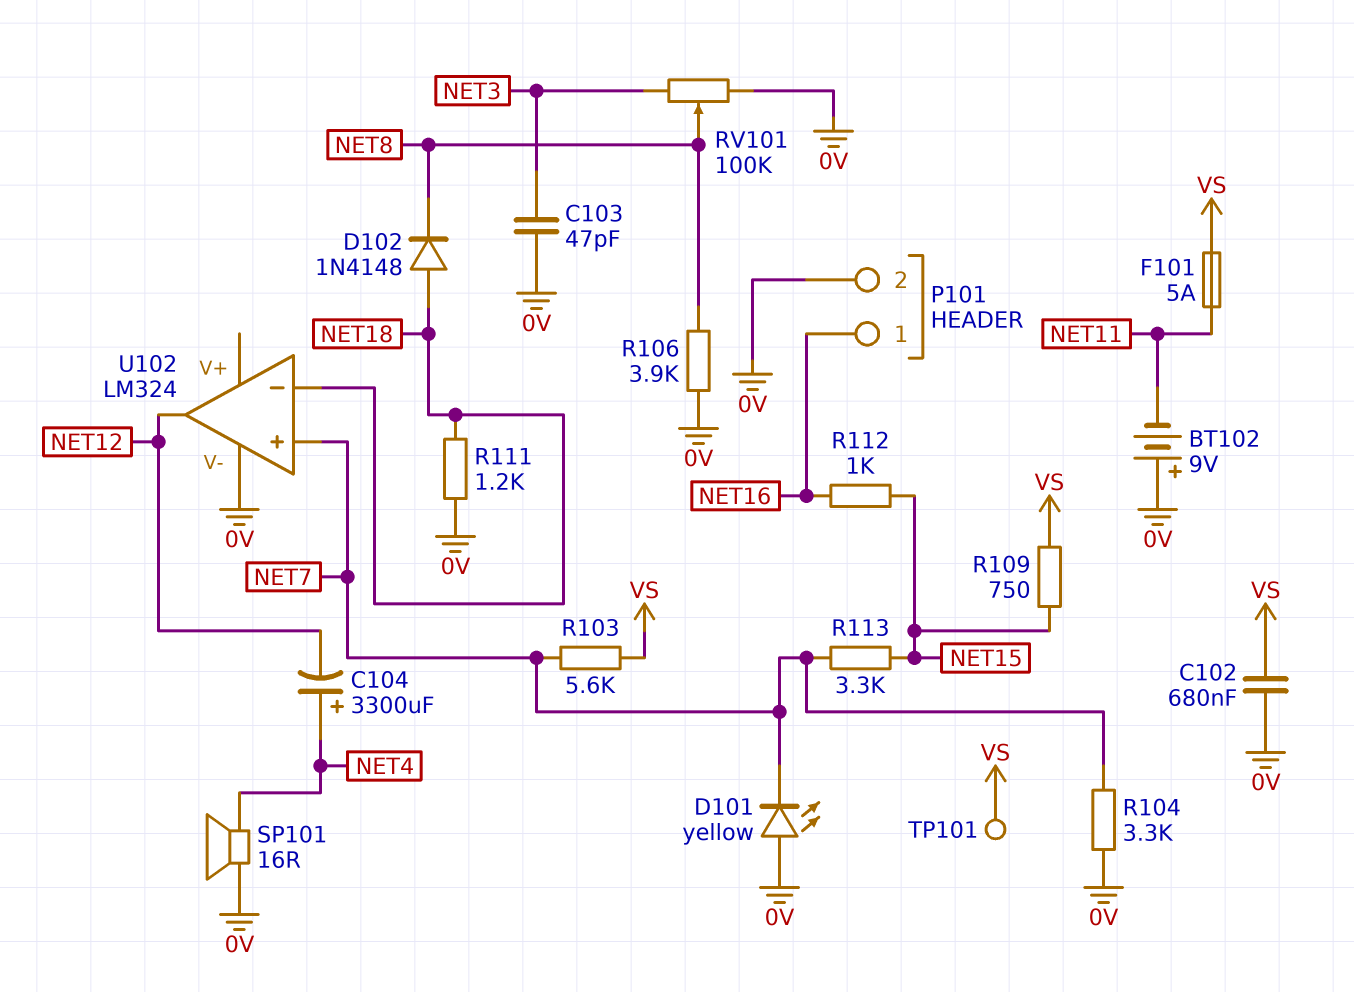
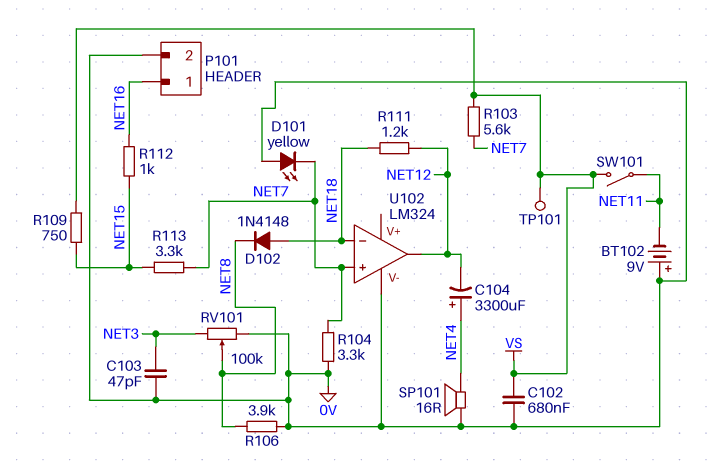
F101: 5A (NET11, VS) -> none
R111: 1.2k (0V, NET18) -> 1.2k (NET12, NET18)
SW101: none -> switch (NET11, VS)

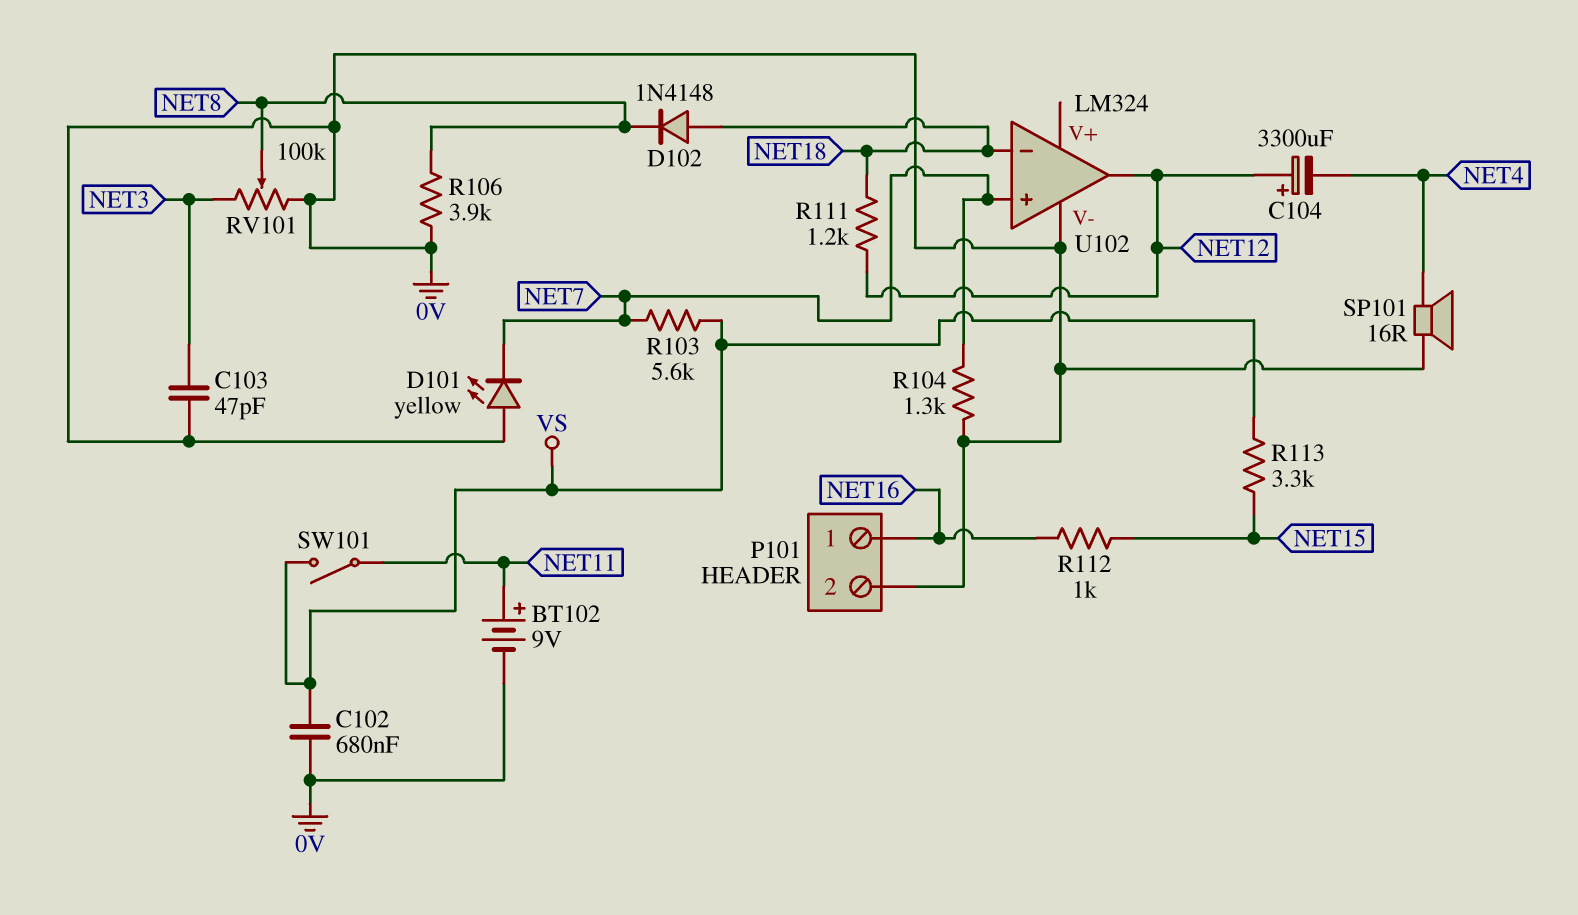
BT102: 9V (plus 0V, minus NET11) -> 9V (plus NET11, minus 0V)
C104: 3300uF (plus NET4, minus NET12) -> 3300uF (plus NET12, minus NET4)
R104: 3.3k (0V, NET7) -> 1.3k (0V, NET7)
R109: 750 (NET15, VS) -> none
R113: 3.3k (NET7, NET15) -> 3.3k (NET15, VS)
TP101: test point (VS) -> none

